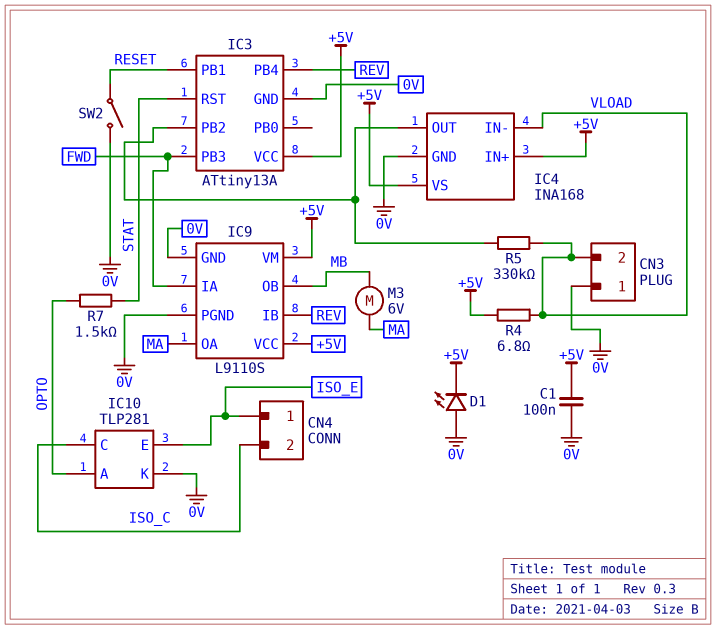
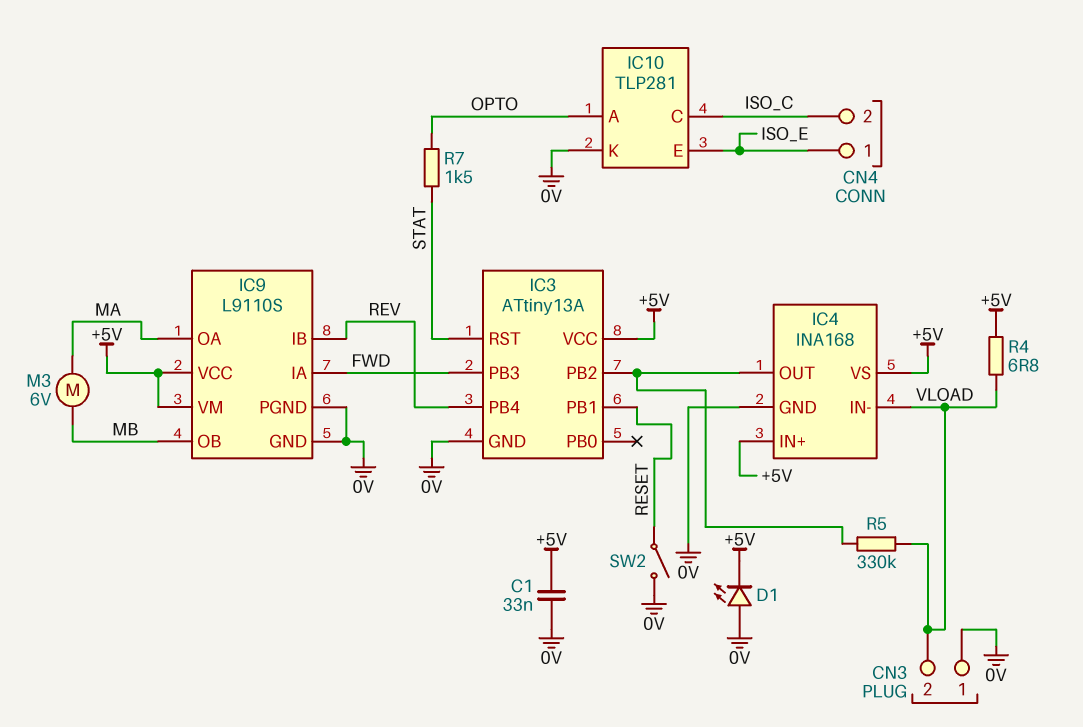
C1: 100nF (+5V, 0V) -> 33nF (+5V, 0V)

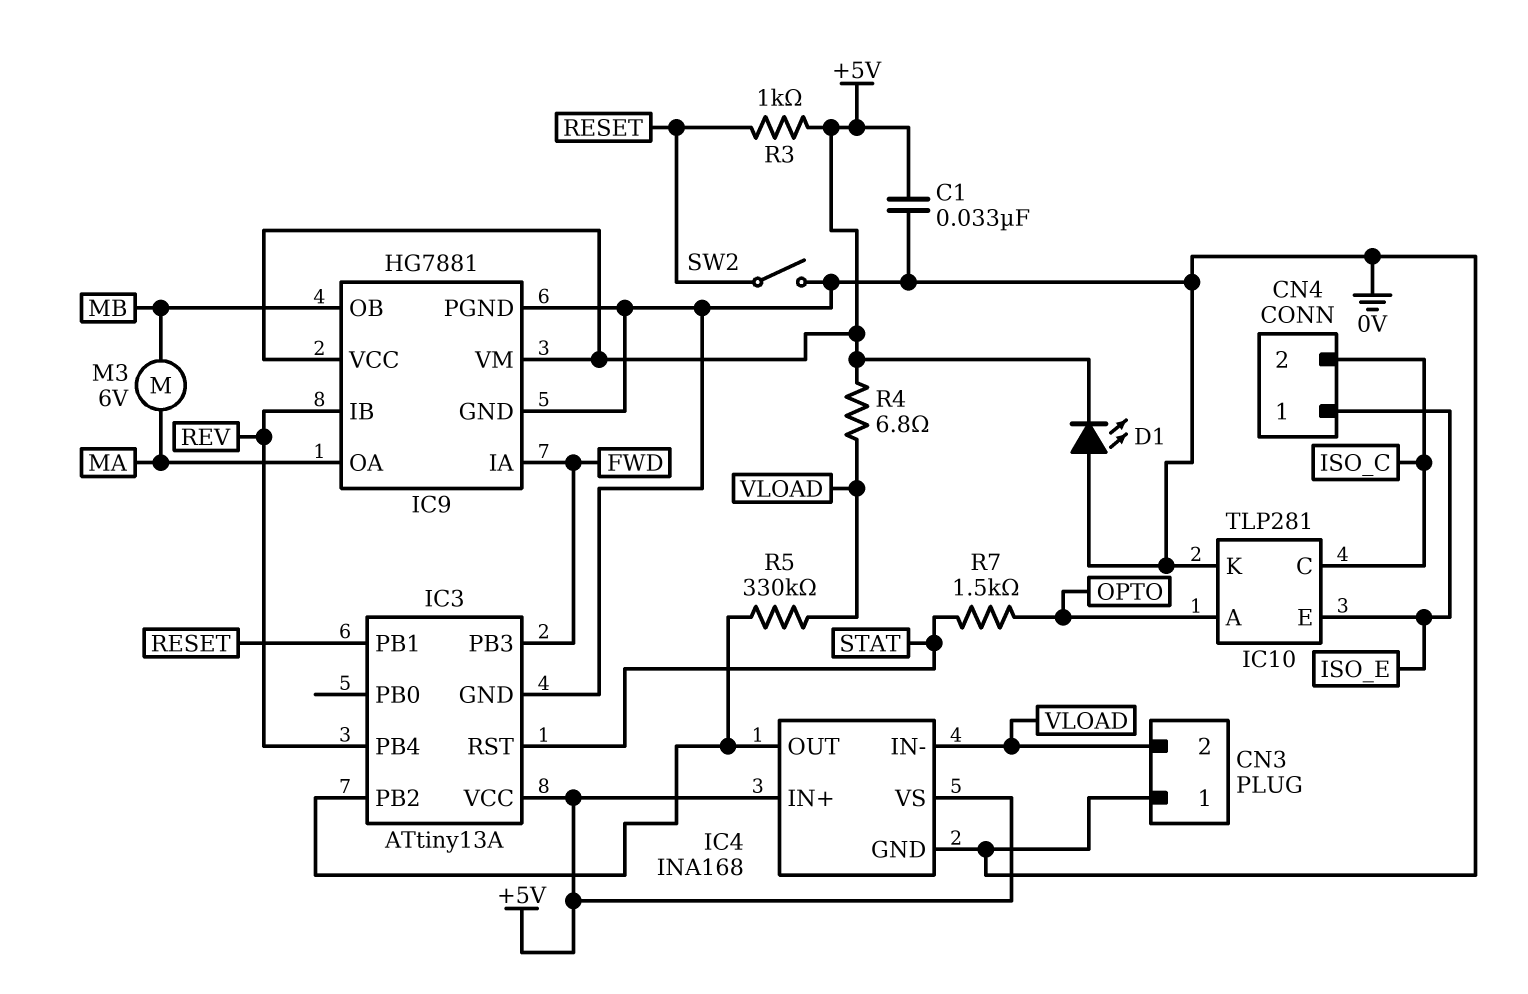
IC9: L9110S -> HG7881
R3: none -> 1k (+5V, RESET)

